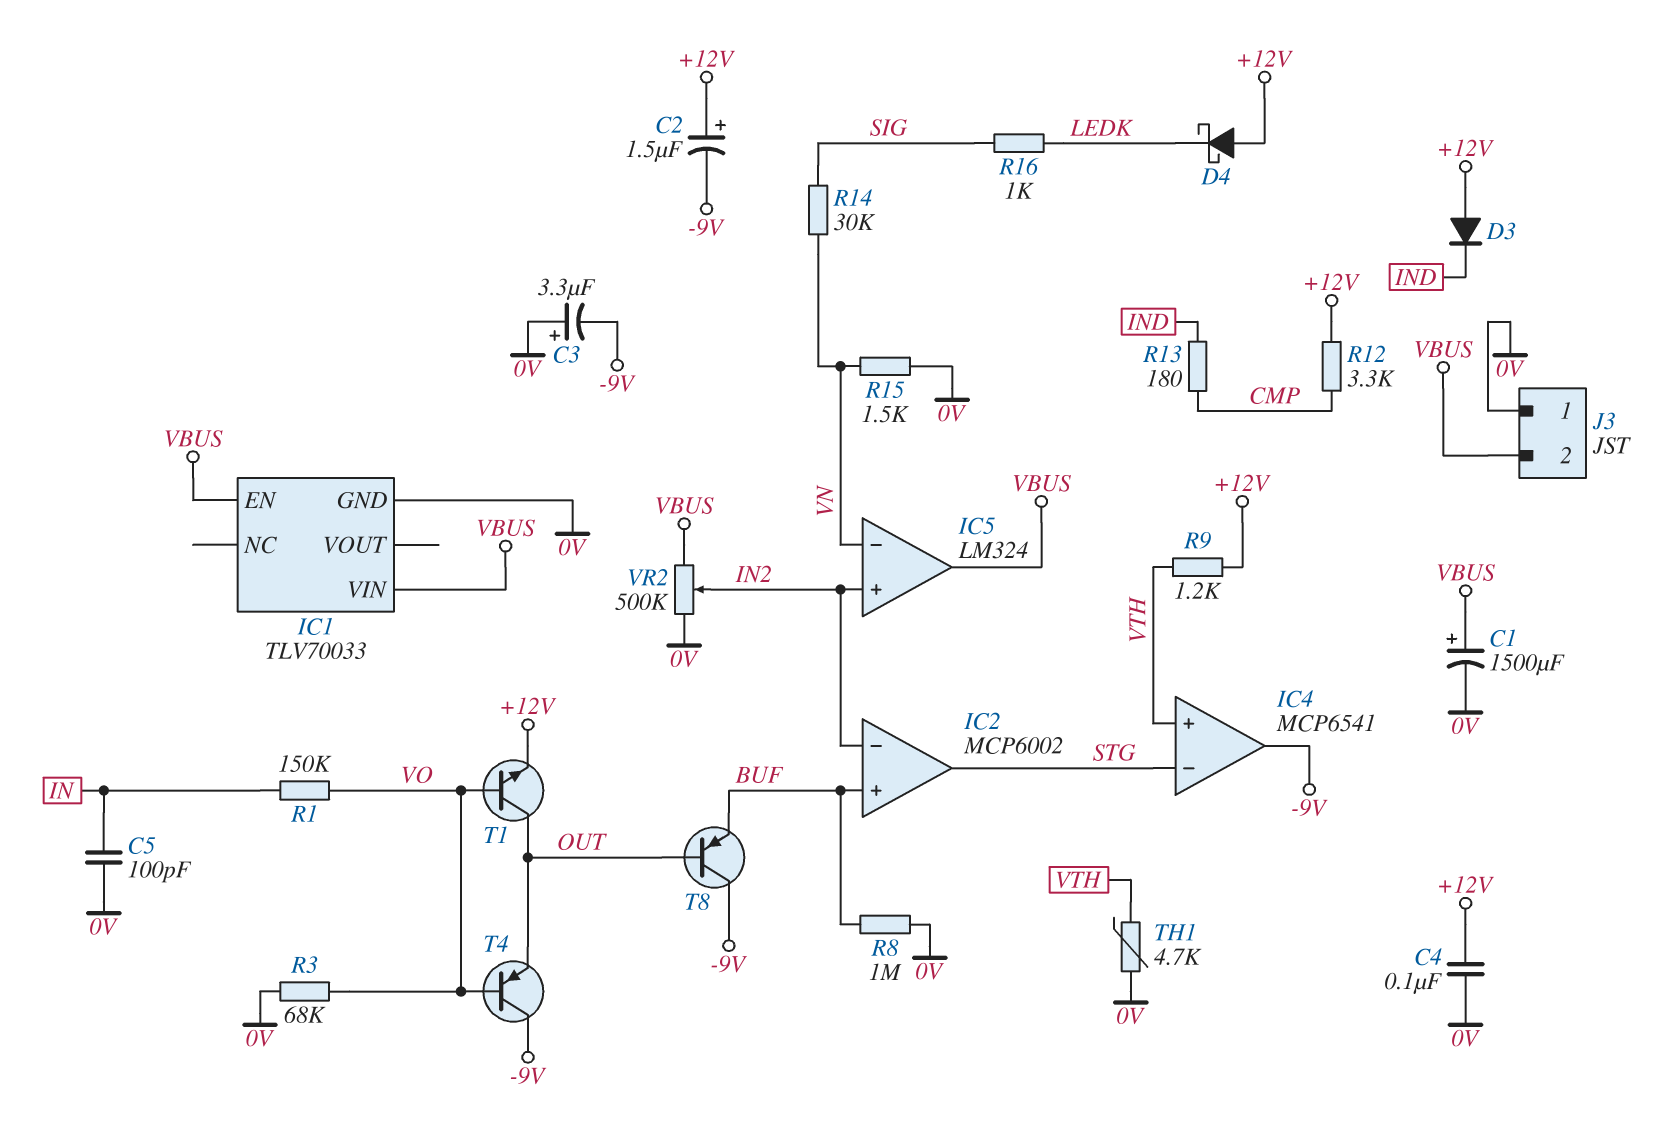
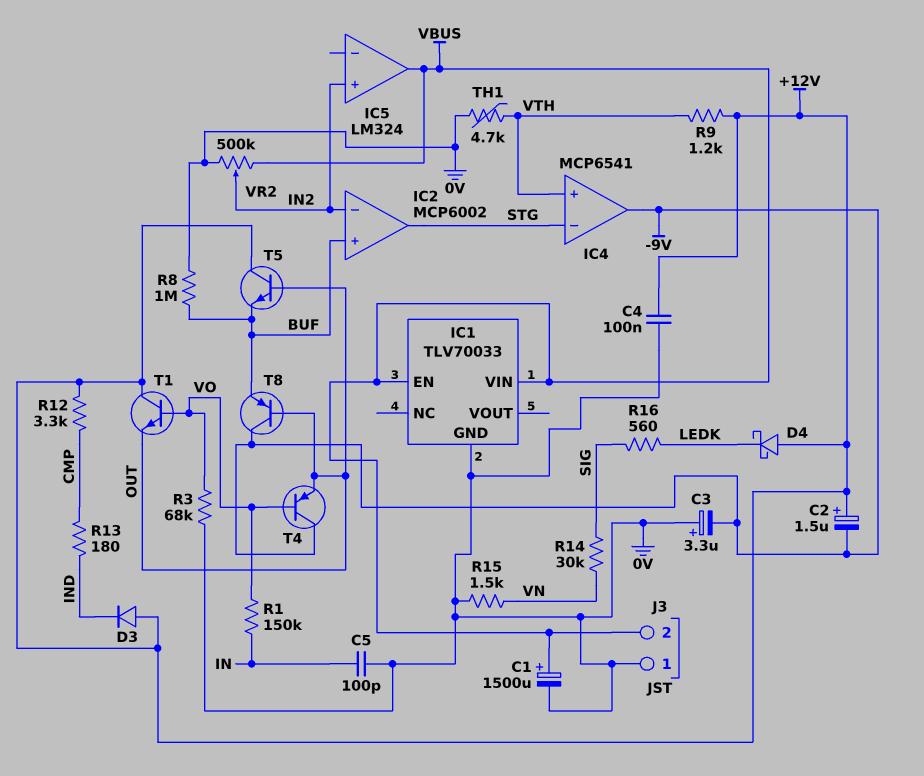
IC5 pin in-: VN -> none
R16: 1k (LEDK, SIG) -> 560 (LEDK, SIG)
T1: NPN (B VO, C OUT, E +12V) -> NPN (B VO, C +12V, E OUT)
T5: none -> NPN (B OUT, C +12V, E BUF)

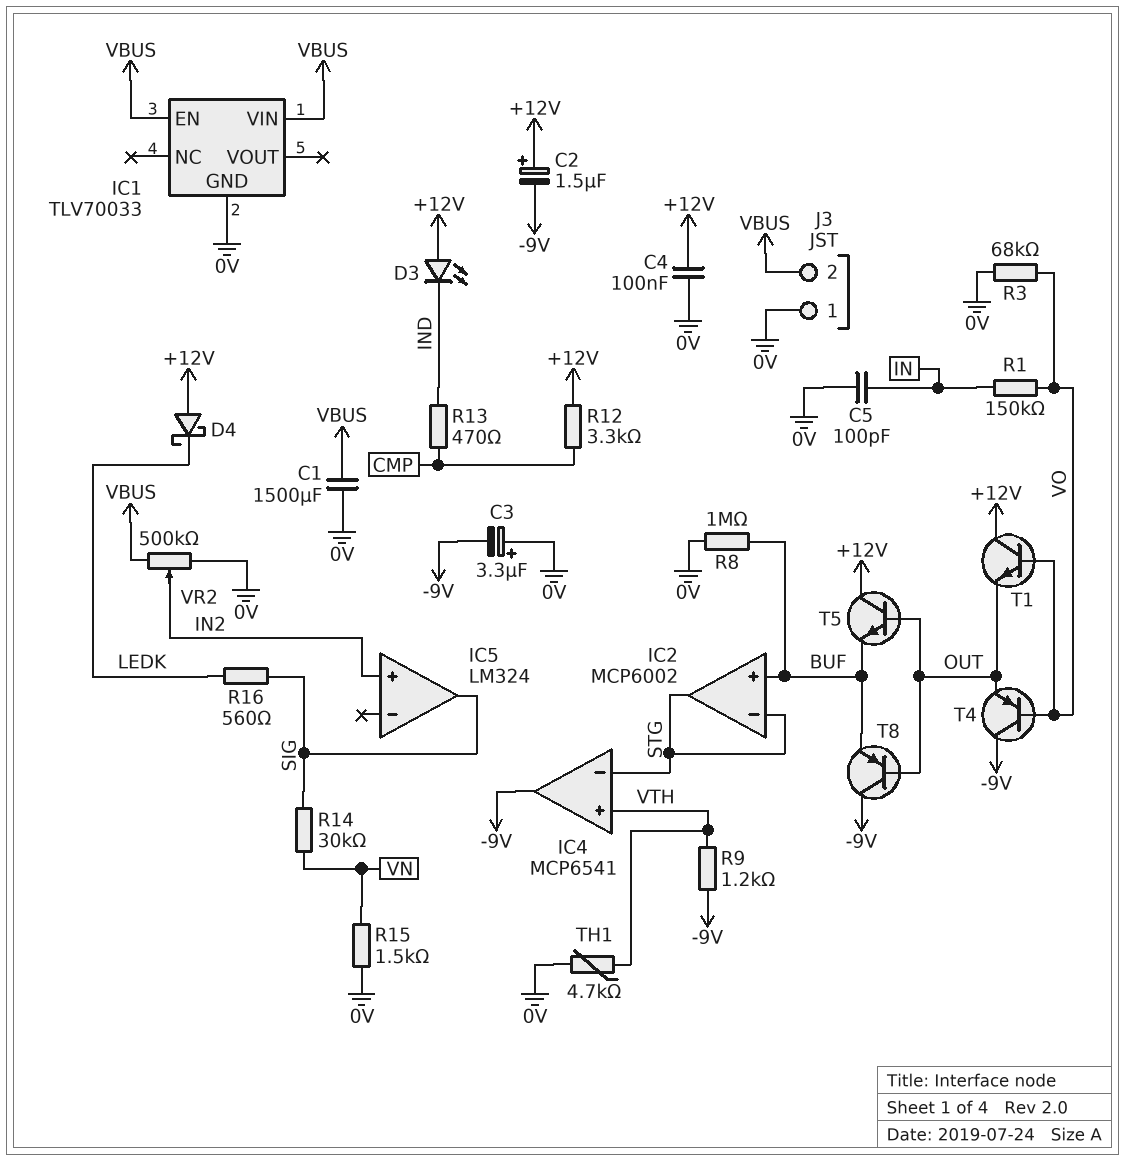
C1: 1500uF (plus VBUS, minus 0V) -> 1500uF (0V, VBUS)
D3: diode (A +12V, K IND) -> LED (A +12V, K IND)
IC2 pin in-: IN2 -> STG
IC5 pin out: VBUS -> SIG
R9: 1.2k (+12V, VTH) -> 1.2k (-9V, VTH)
R13: 180 (CMP, IND) -> 470 (CMP, IND)

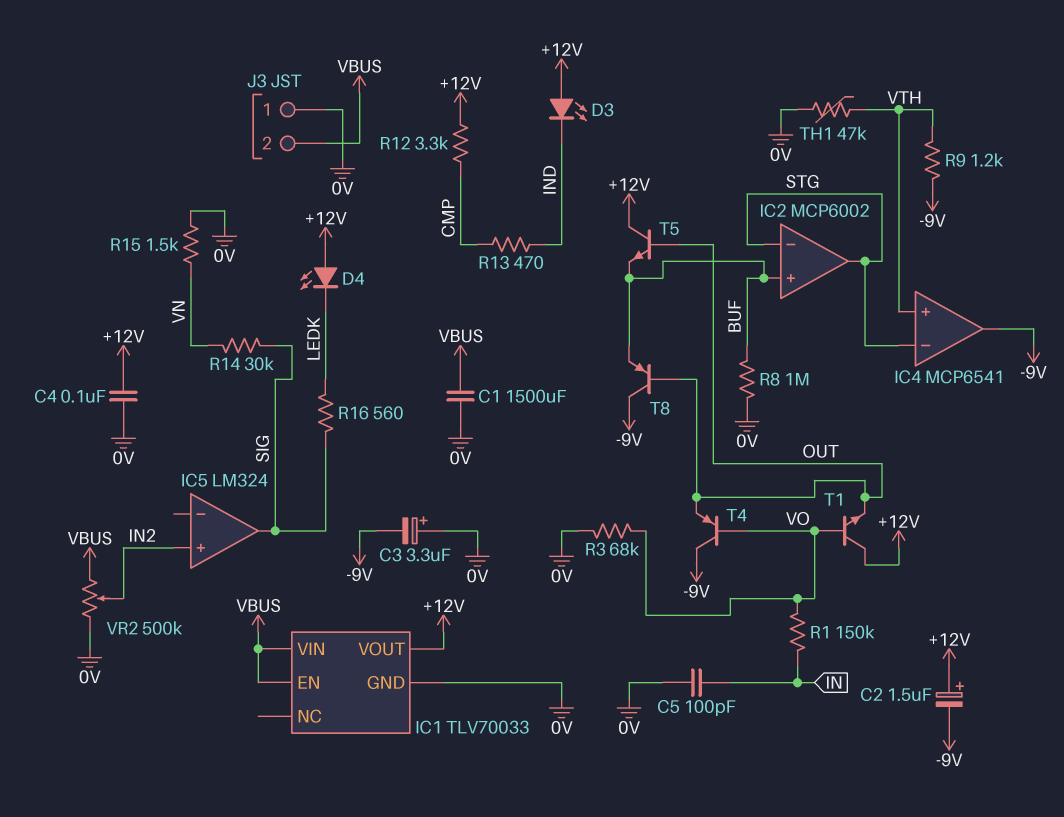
D4: schottky (A +12V, K LEDK) -> LED (A +12V, K LEDK)
IC1 pin VOUT: none -> +12V
TH1: 4.7k (0V, VTH) -> 47k (0V, VTH)

